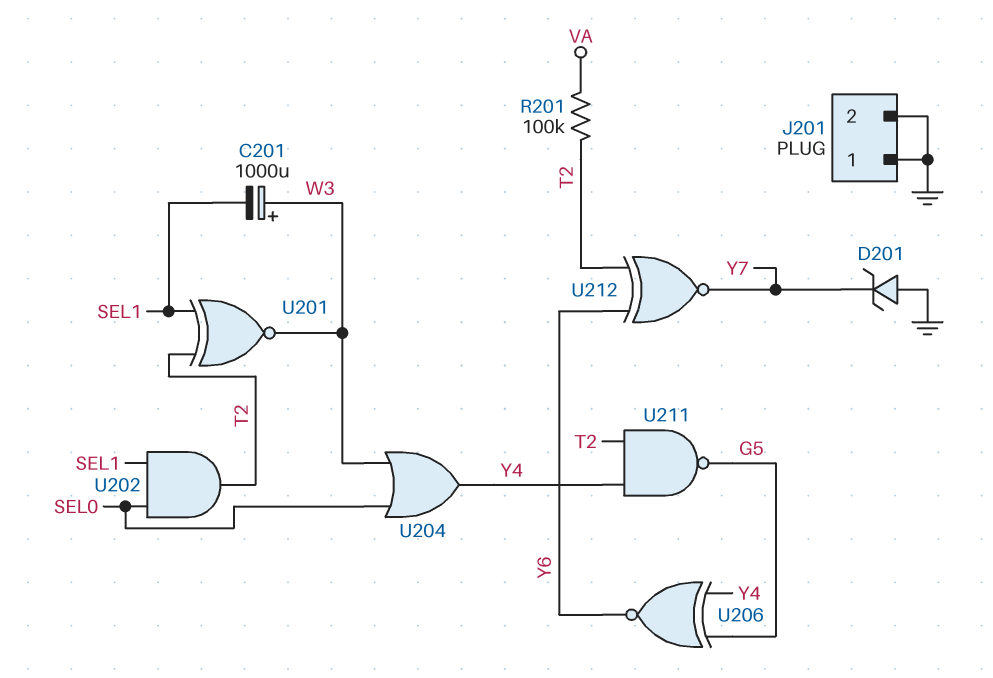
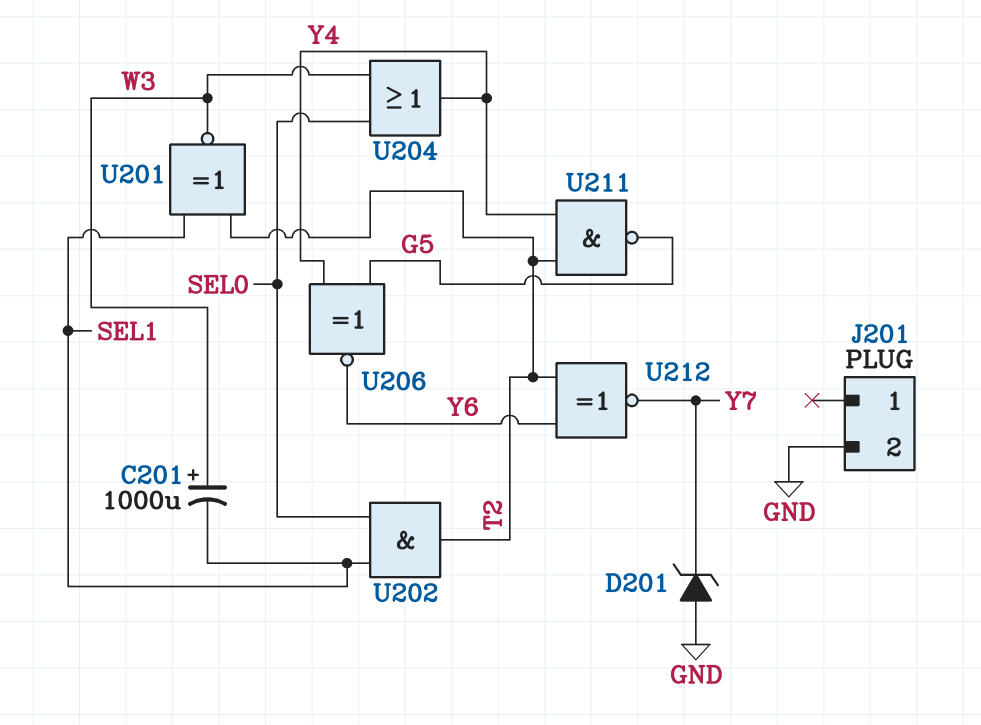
J201 pin 1: GND -> none
R201: 100k (T2, VA) -> none

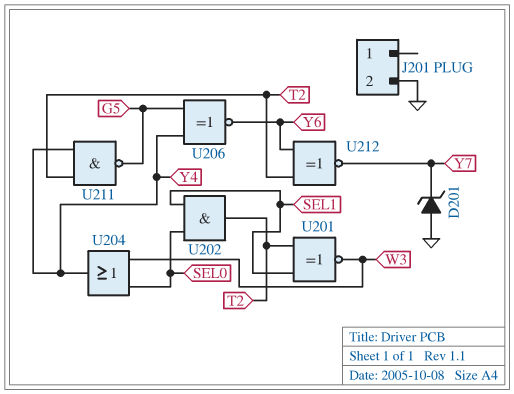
C201: 1000uF (plus W3, minus SEL1) -> none

